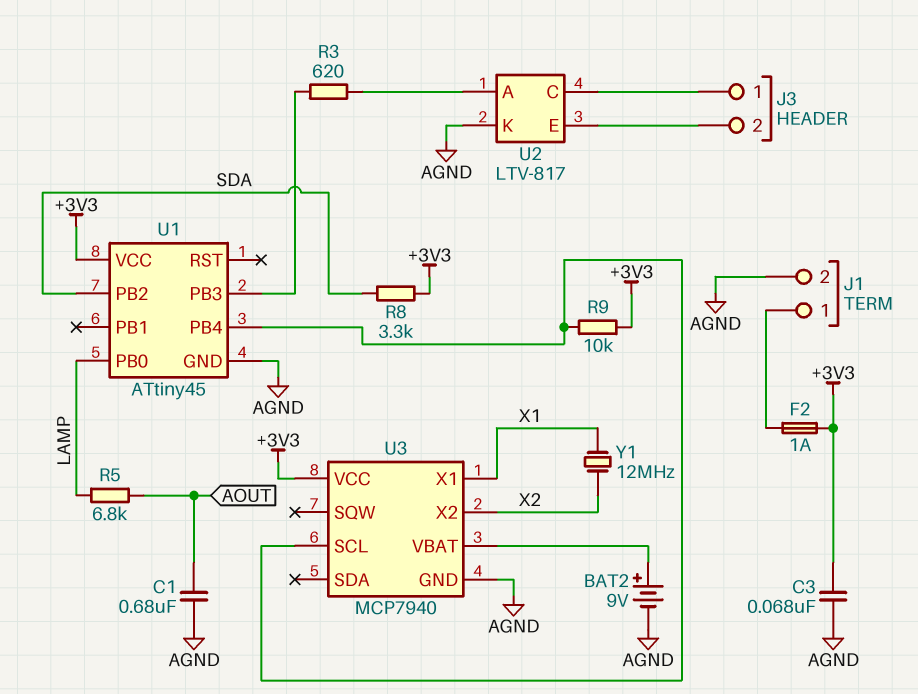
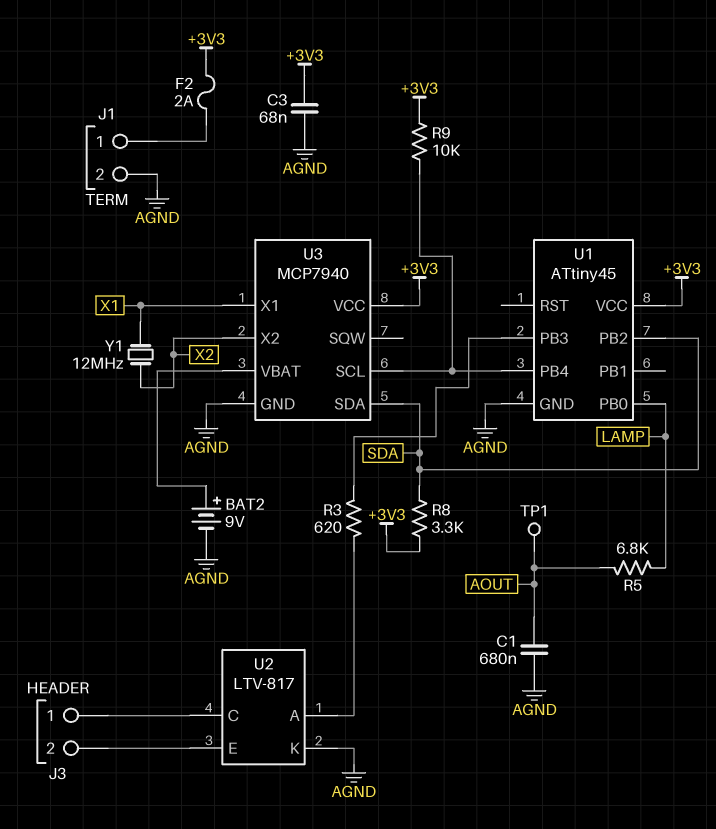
F2: 1A (+3V3, J1/1) -> 2A (+3V3, J1/1)
TP1: none -> test point (AOUT)
U3 pin SDA: none -> SDA

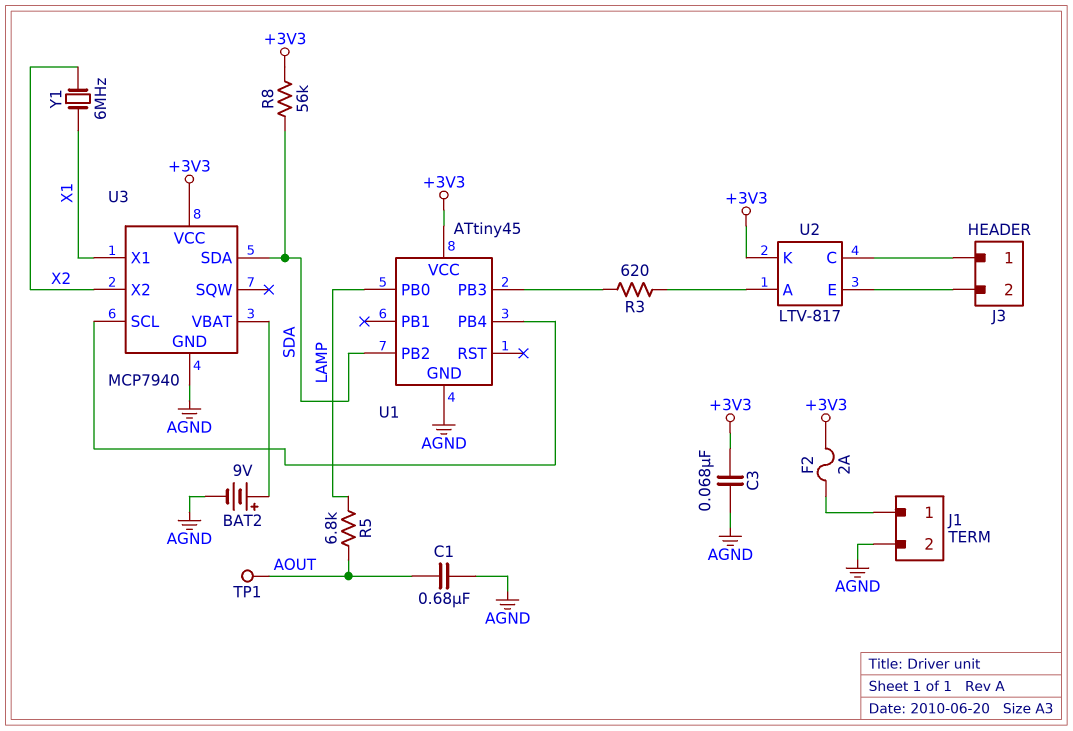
R8: 3.3k (+3V3, SDA) -> 56k (+3V3, SDA)
R9: 10k (+3V3, U1/PB4) -> none
U2 pin K: AGND -> +3V3
Y1: 12MHz (X1, X2) -> 6MHz (X1, X2)

